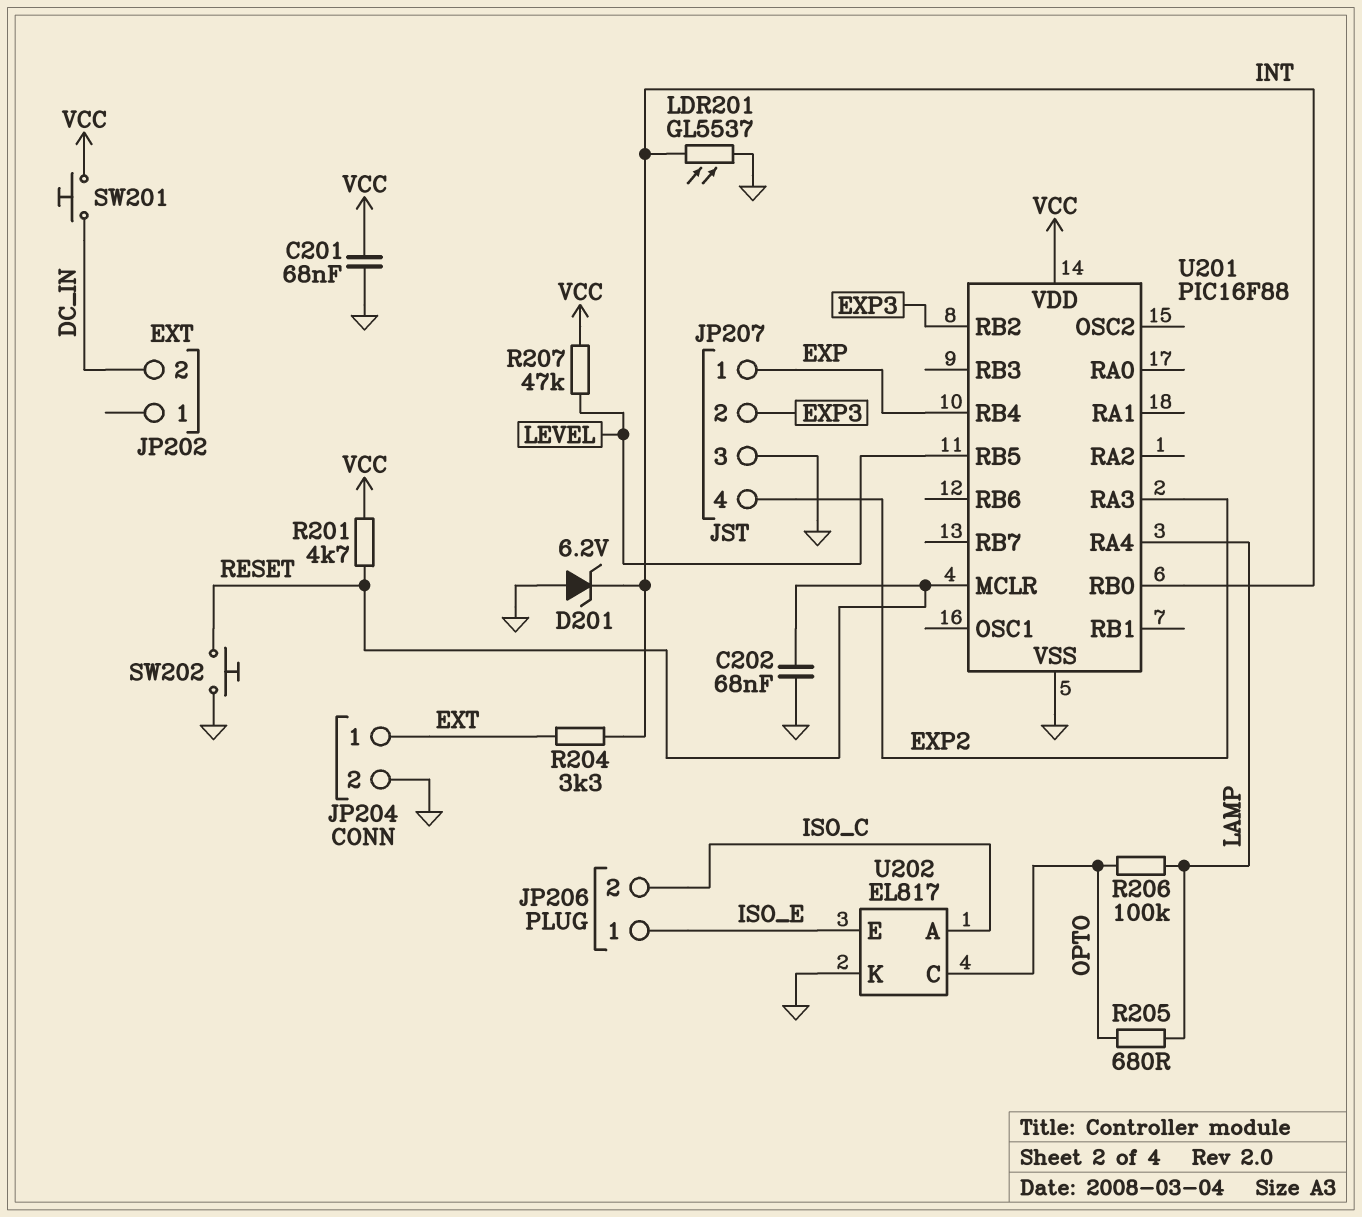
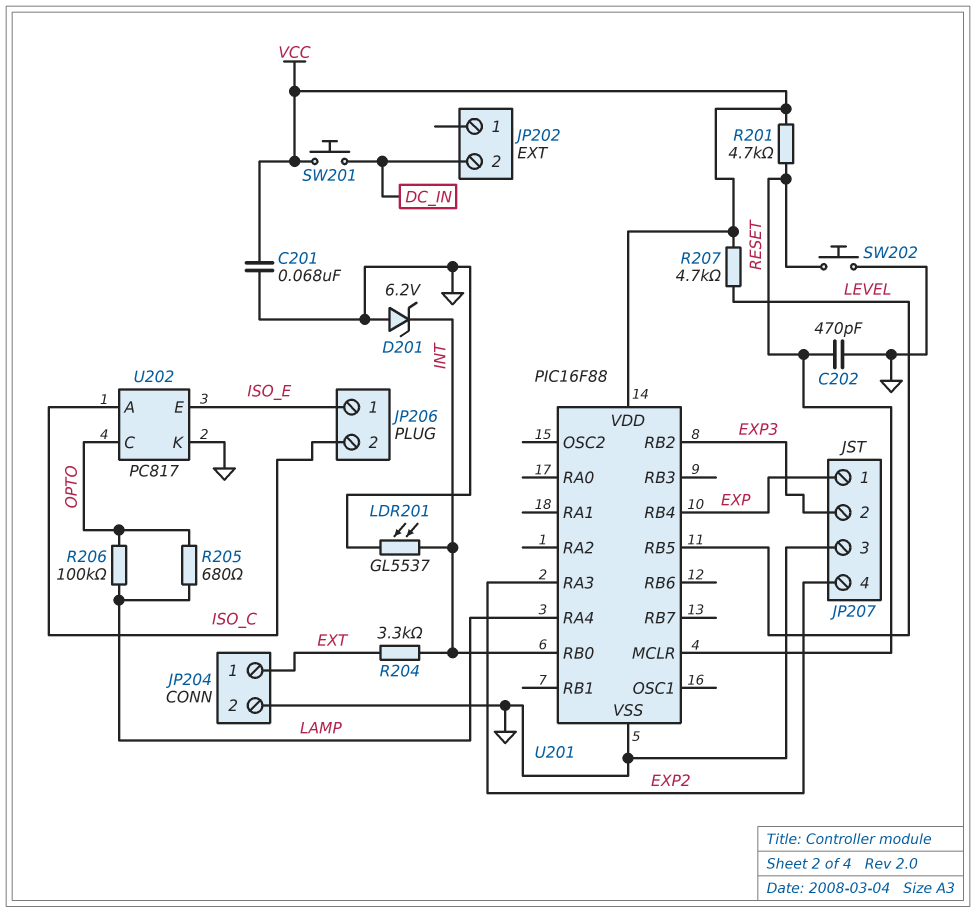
C202: 68nF (GND, RESET) -> 470pF (GND, RESET)
R207: 47k (LEVEL, VCC) -> 4.7k (LEVEL, VCC)
U202: EL817 -> PC817

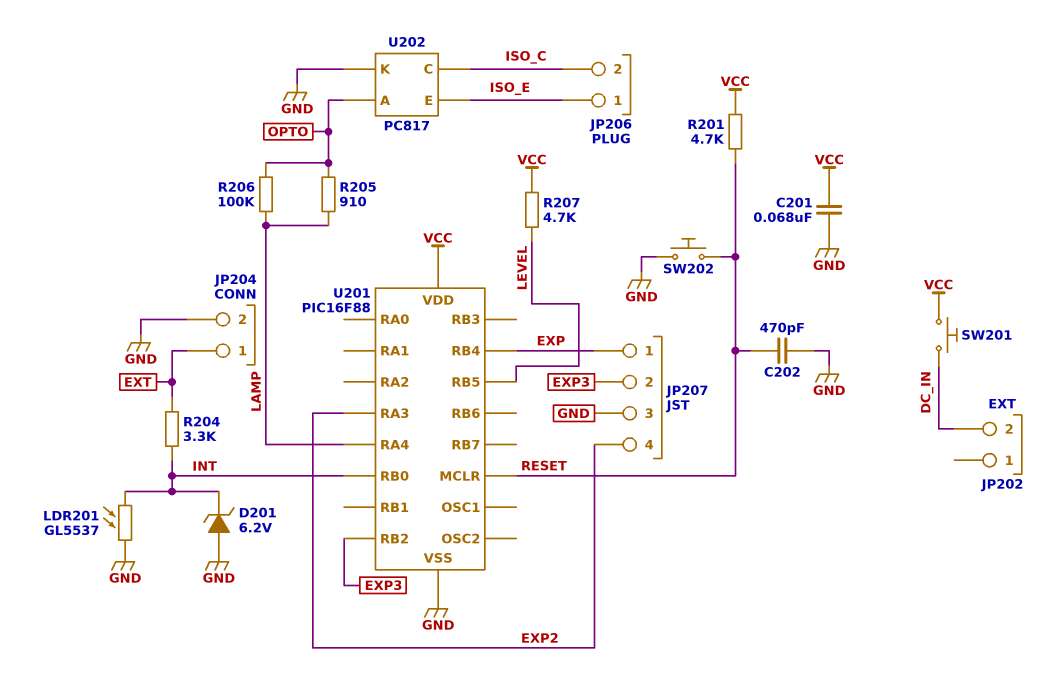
R205: 680 (LAMP, OPTO) -> 910 (LAMP, OPTO)
U202 pin A: ISO_C -> OPTO
U202 pin C: OPTO -> ISO_C

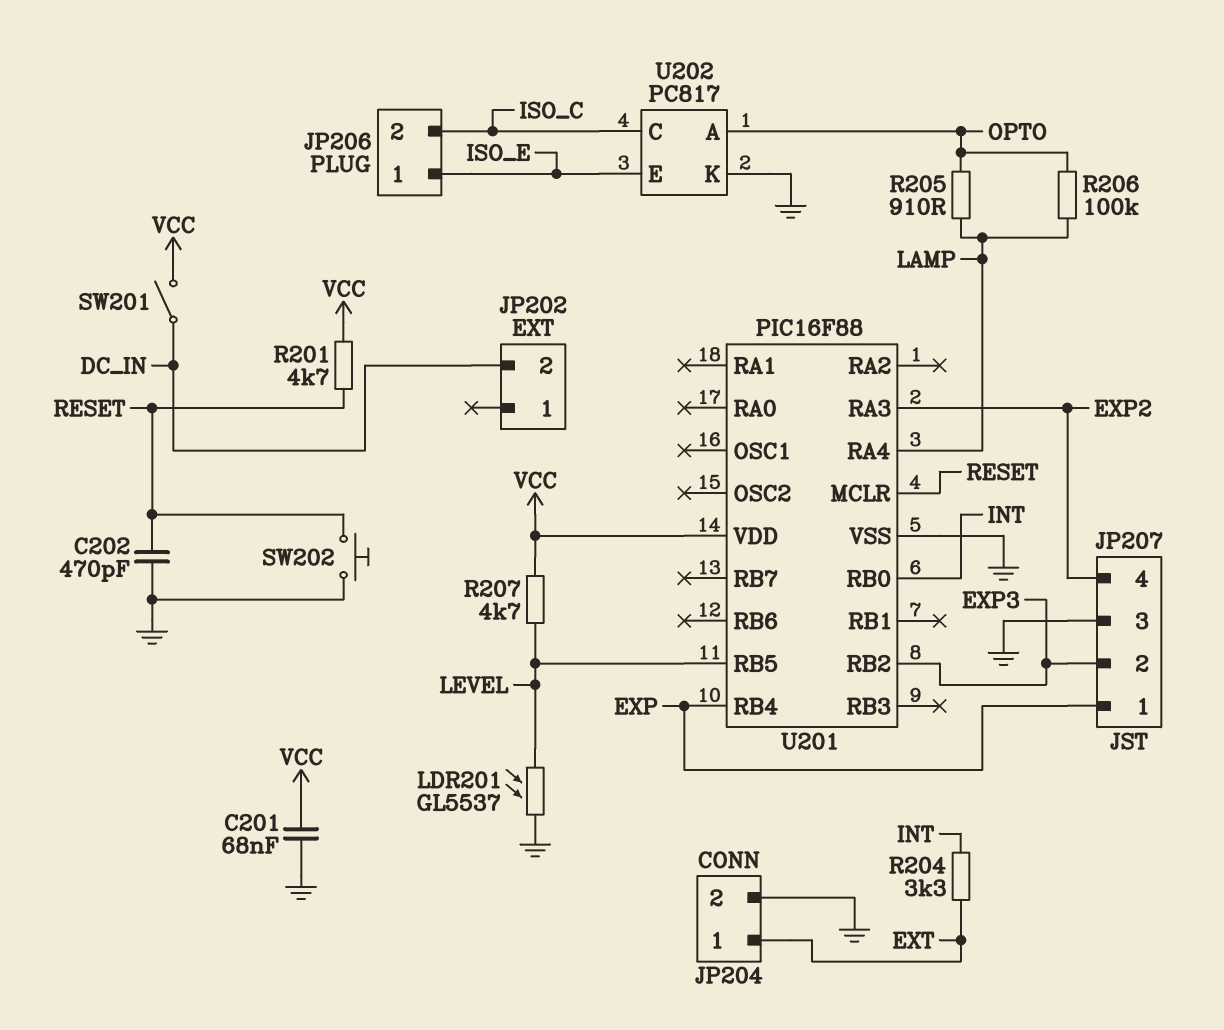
D201: zener 6.2V (A GND, K INT) -> none
LDR201: GL5537 (GND, INT) -> GL5537 (GND, LEVEL)
SW201: button (DC_IN, VCC) -> switch (DC_IN, VCC)

